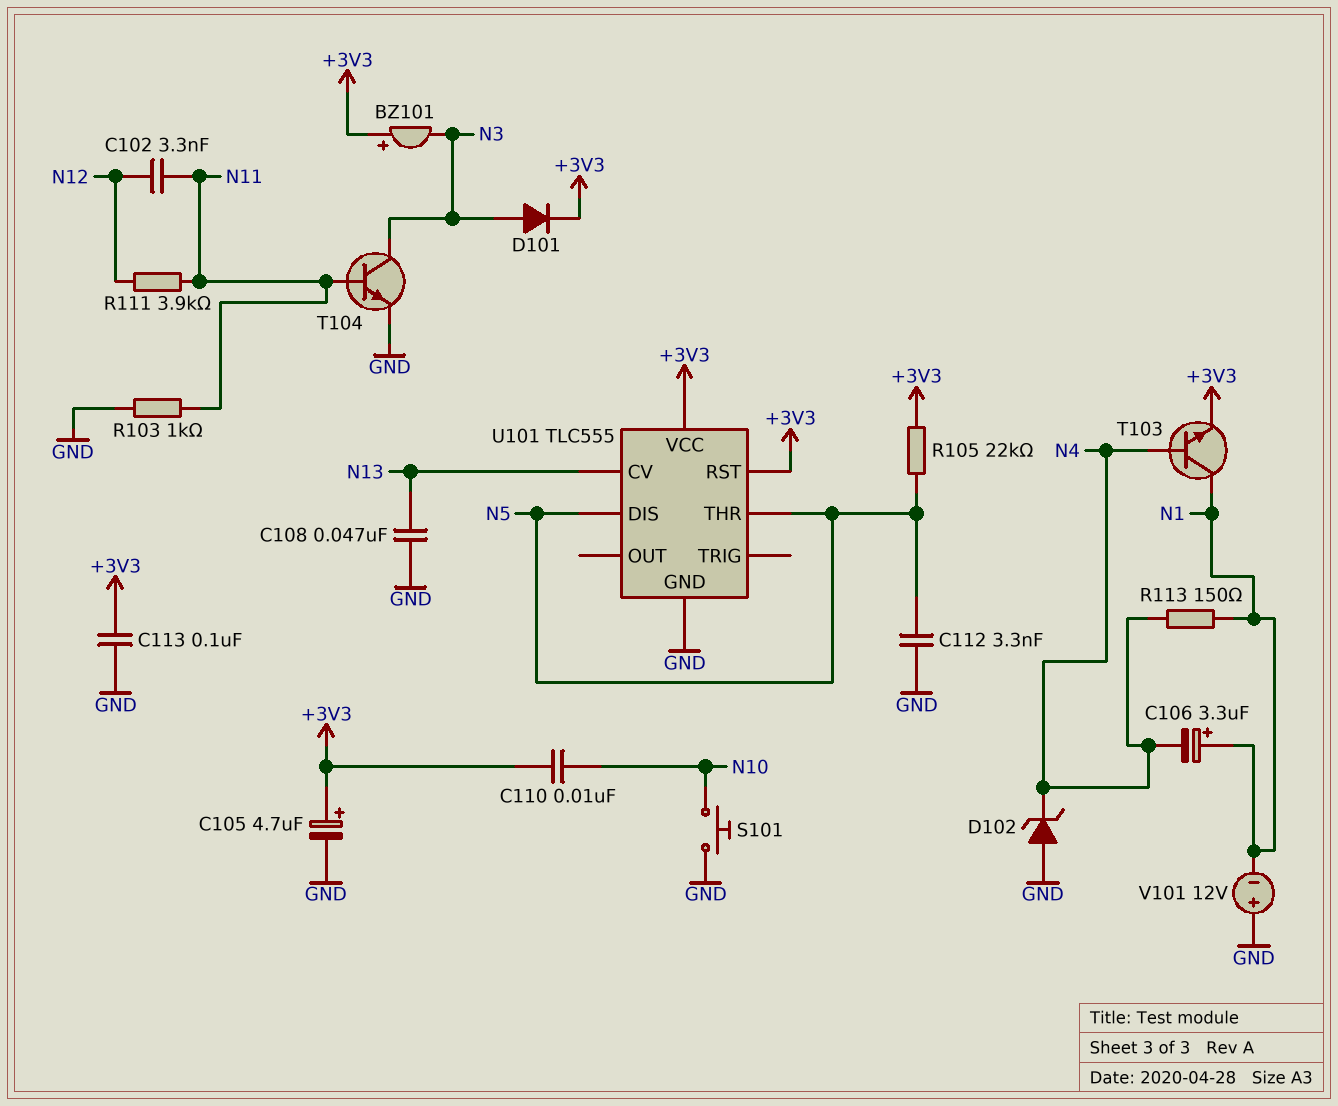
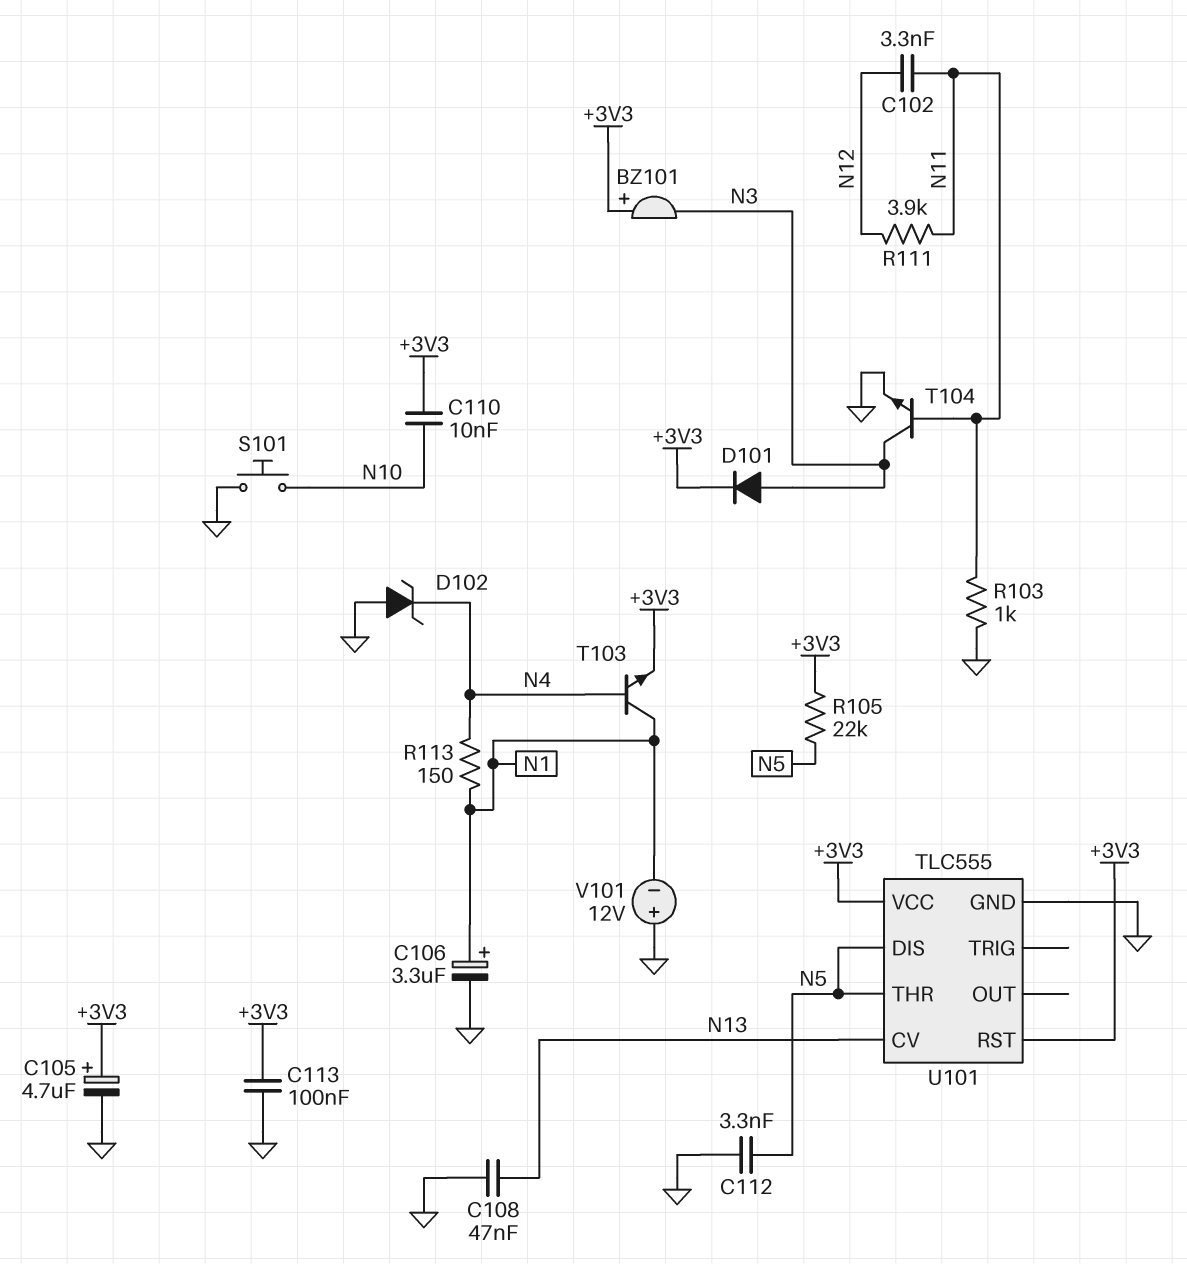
C106: 3.3uF (plus N1, minus N4) -> 3.3uF (plus N1, minus GND)

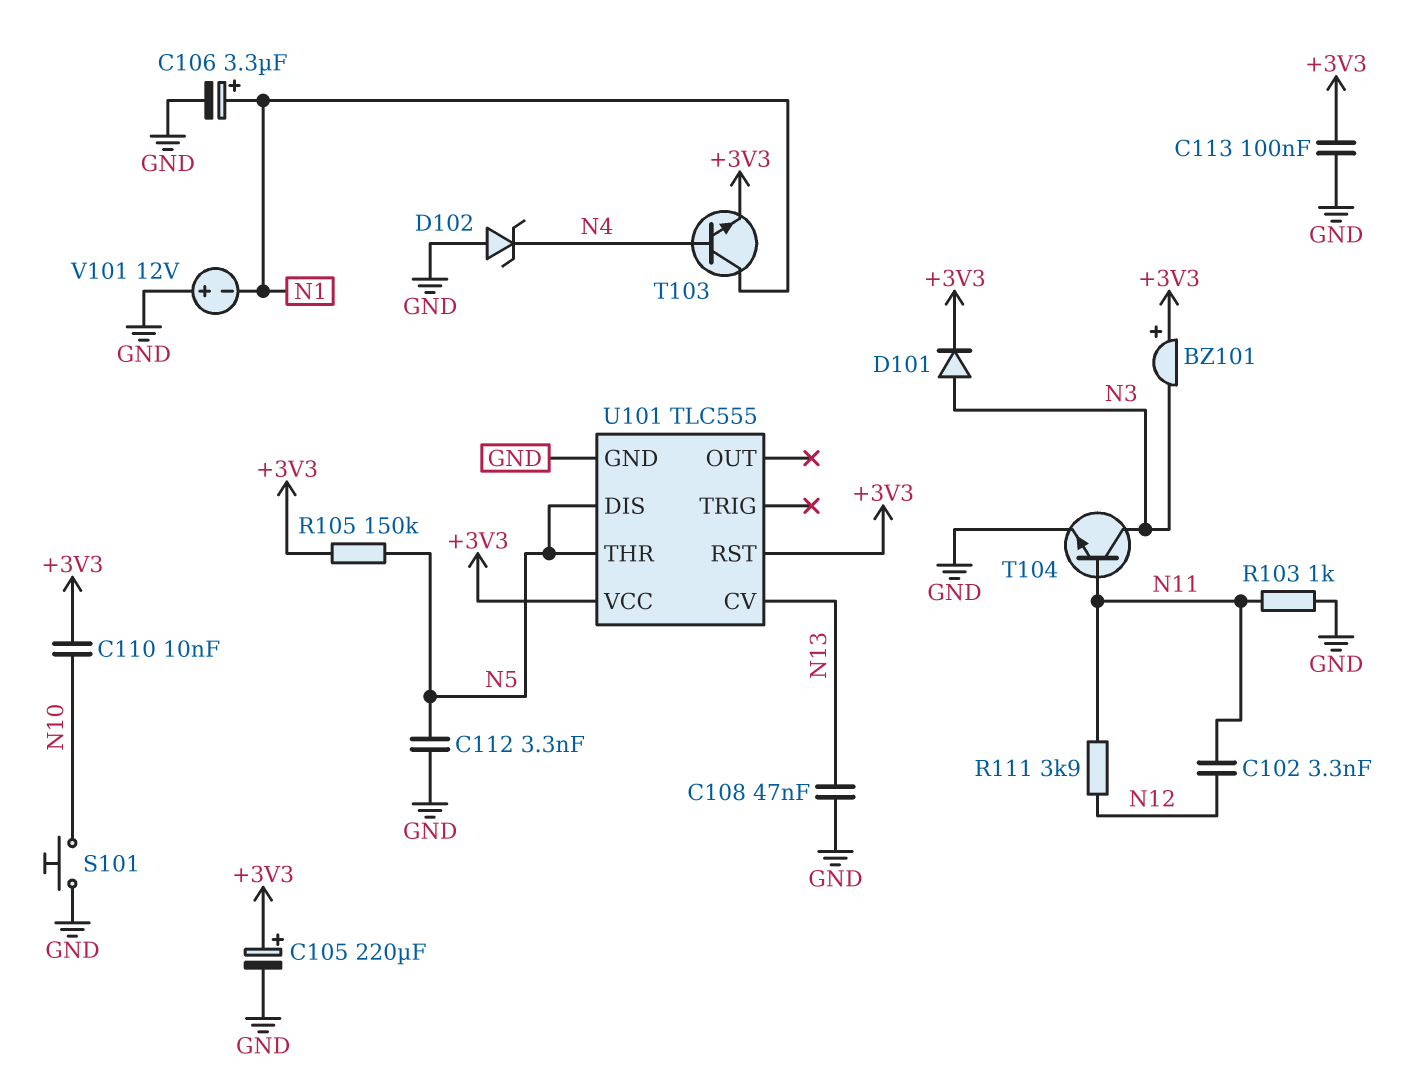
C105: 4.7uF (plus +3V3, minus GND) -> 220uF (plus +3V3, minus GND)
R105: 22k (+3V3, N5) -> 150k (+3V3, N5)
R113: 150 (N1, N4) -> none

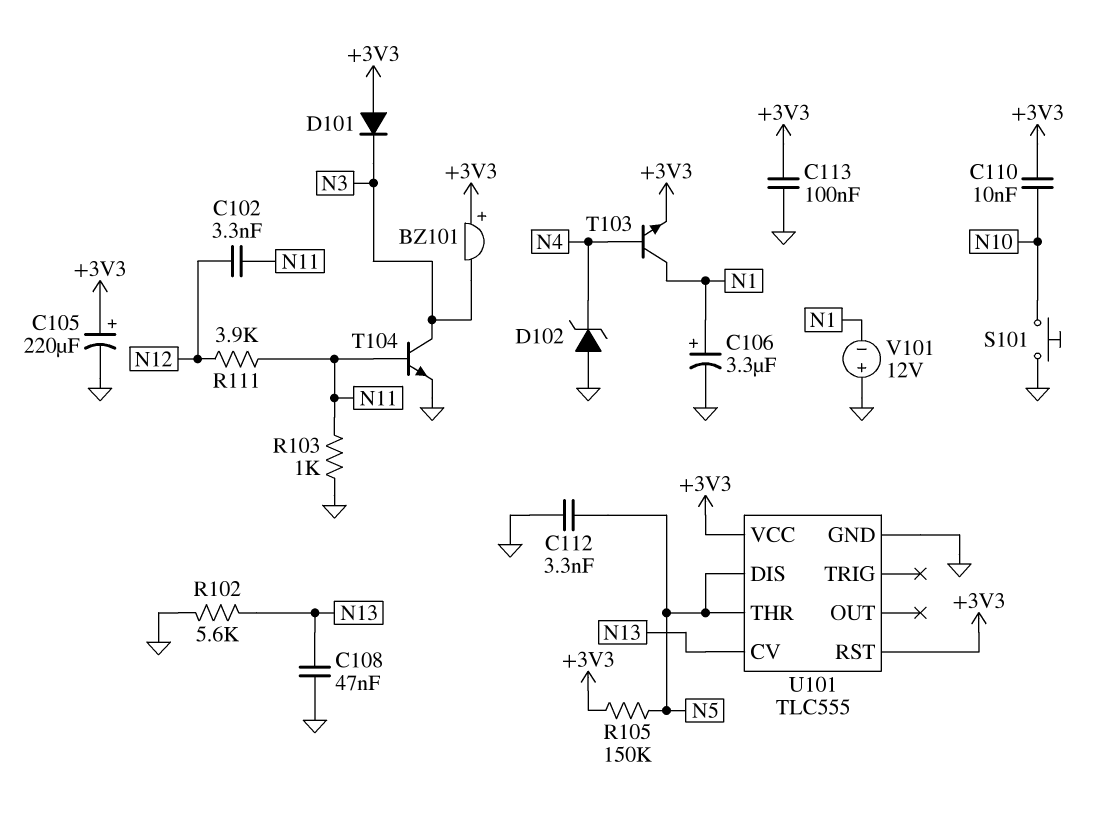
D101: diode (A N3, K +3V3) -> diode (A +3V3, K N3)
R102: none -> 5.6k (GND, N13)

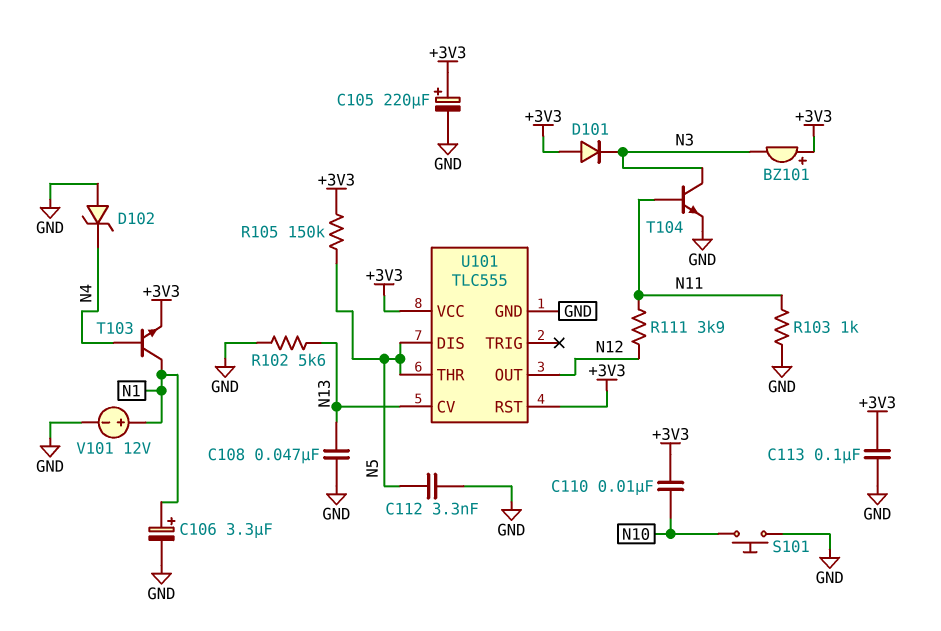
C102: 3.3nF (N11, N12) -> none
U101 pin OUT: none -> N12
V101: 12V (plus GND, minus N1) -> 12V (plus N1, minus GND)

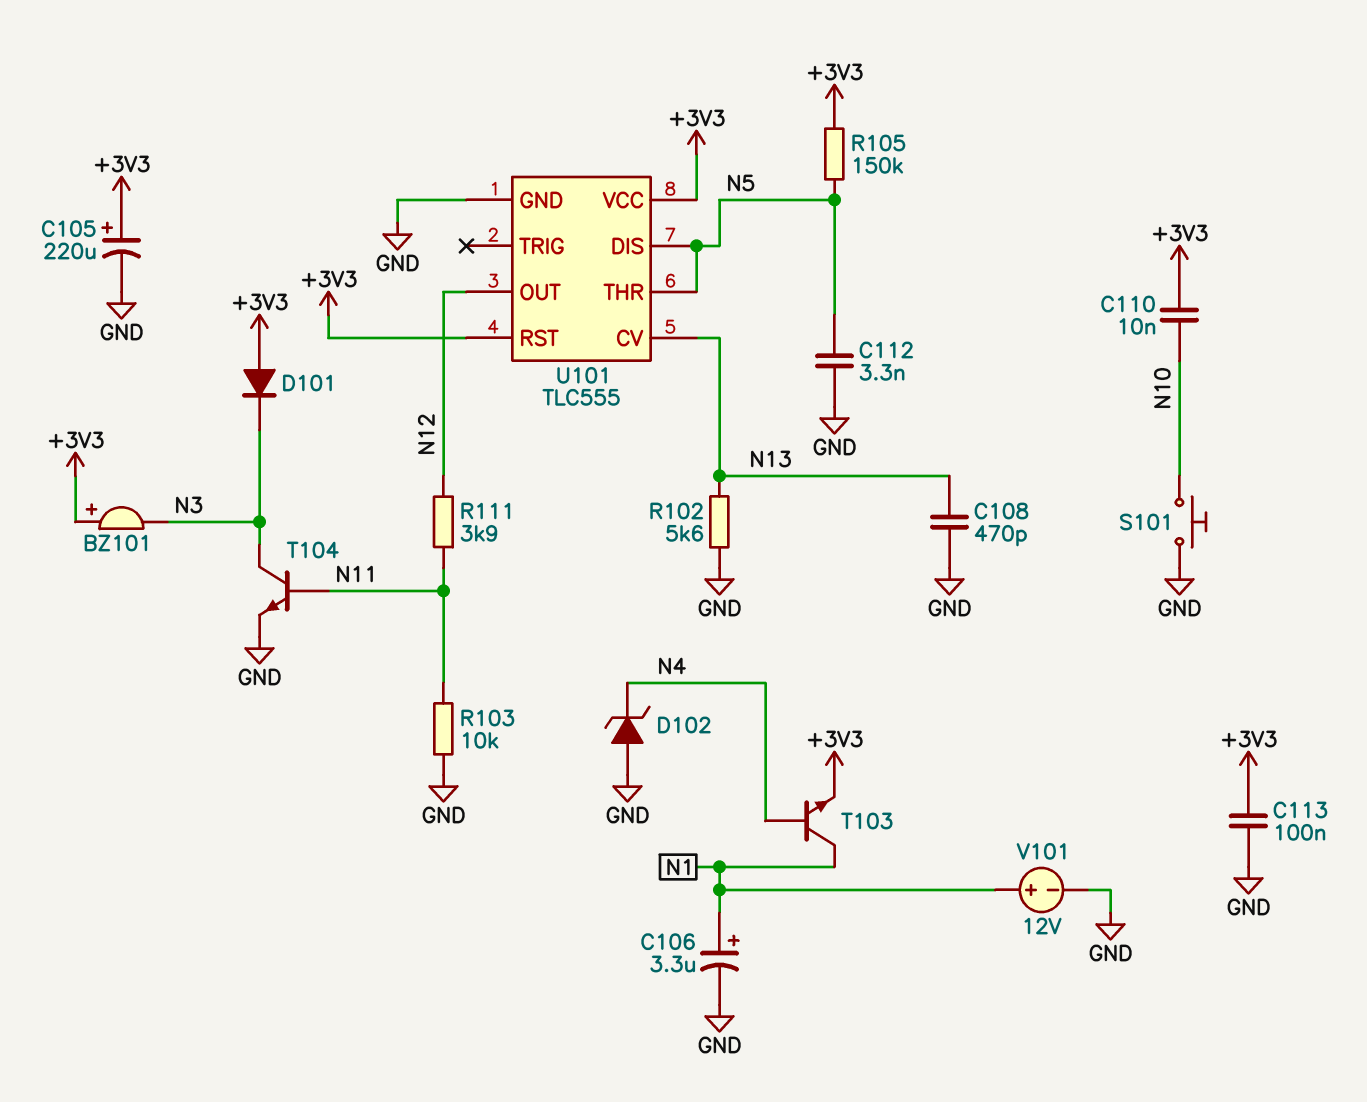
C108: 47nF (GND, N13) -> 470pF (GND, N13)
R103: 1k (GND, N11) -> 10k (GND, N11)

